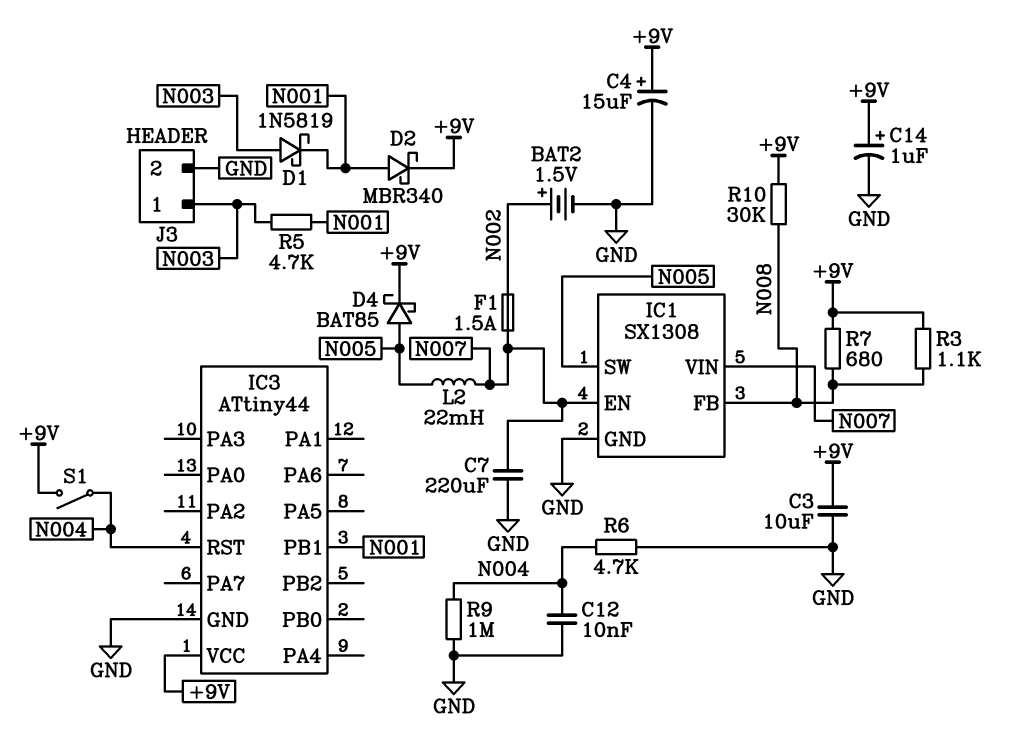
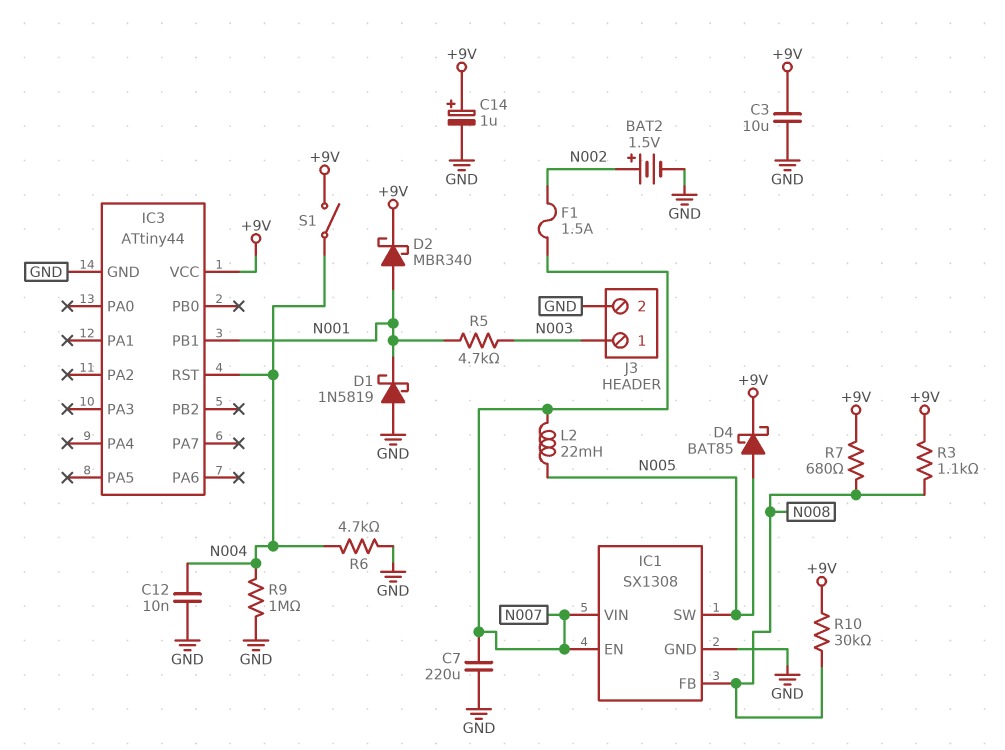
C4: 15uF (plus +9V, minus GND) -> none
D1: schottky 1N5819 (A N003, K N001) -> schottky 1N5819 (A GND, K N001)

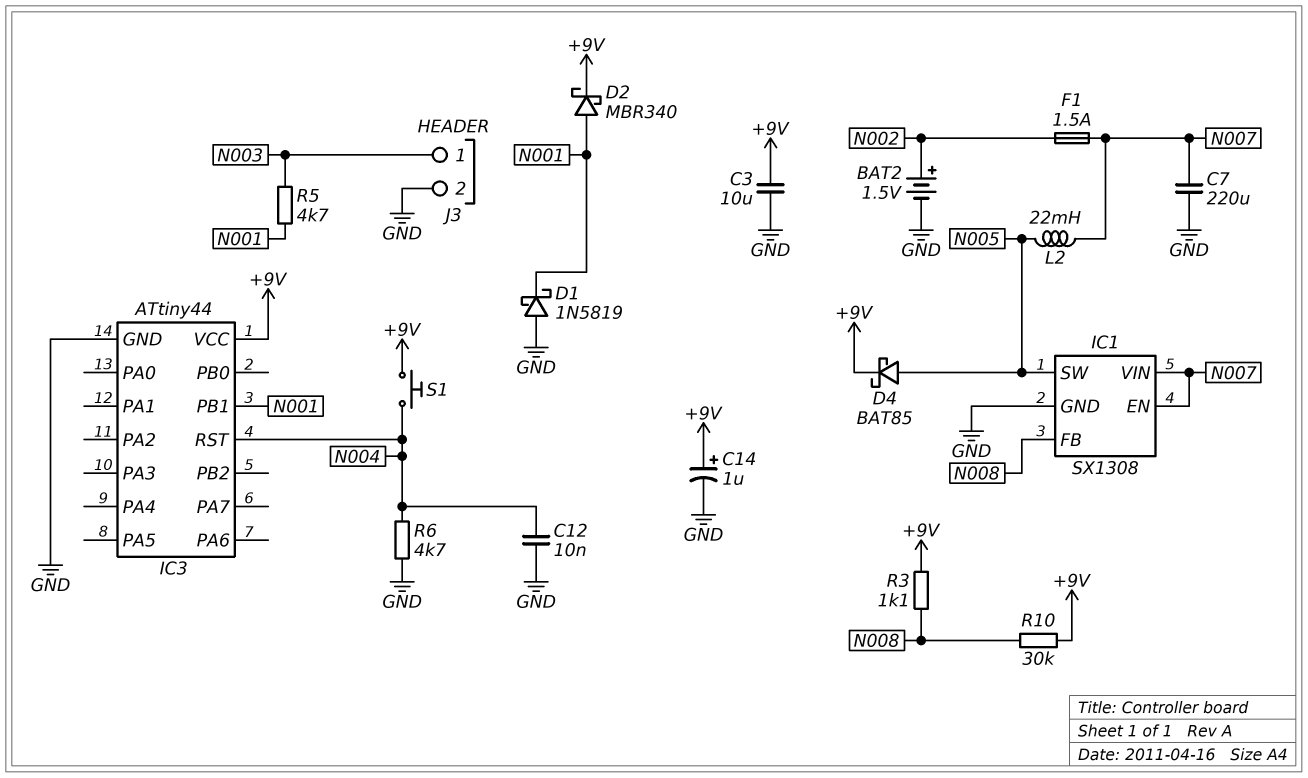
R7: 680 (+9V, N008) -> none
R9: 1M (GND, N004) -> none
S1: switch (+9V, N004) -> button (+9V, N004)

